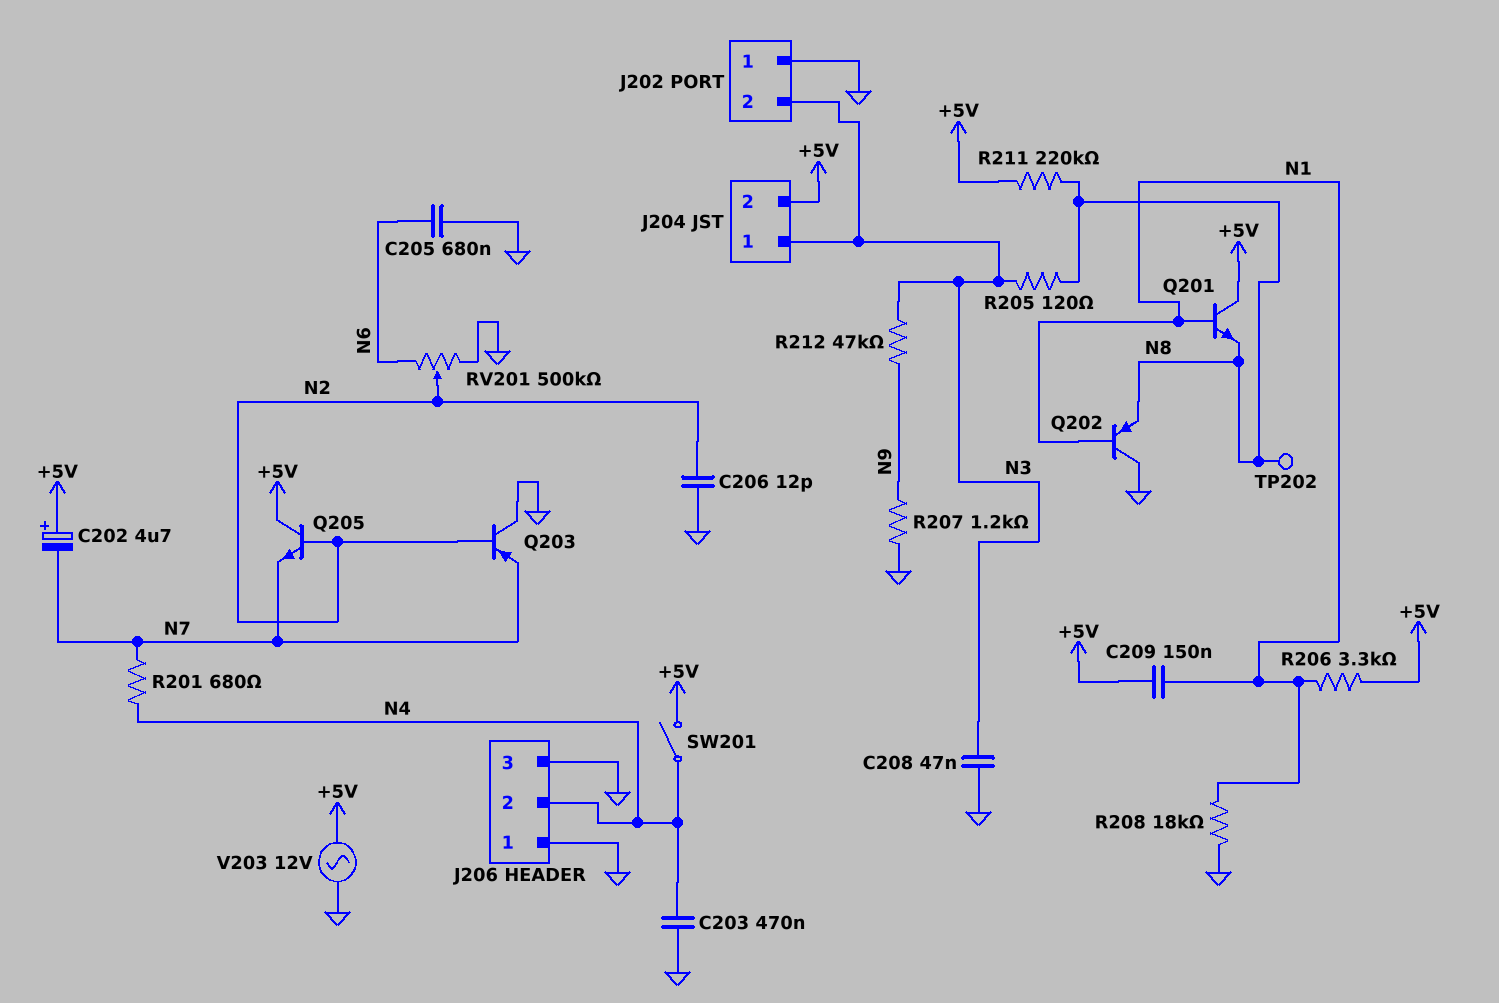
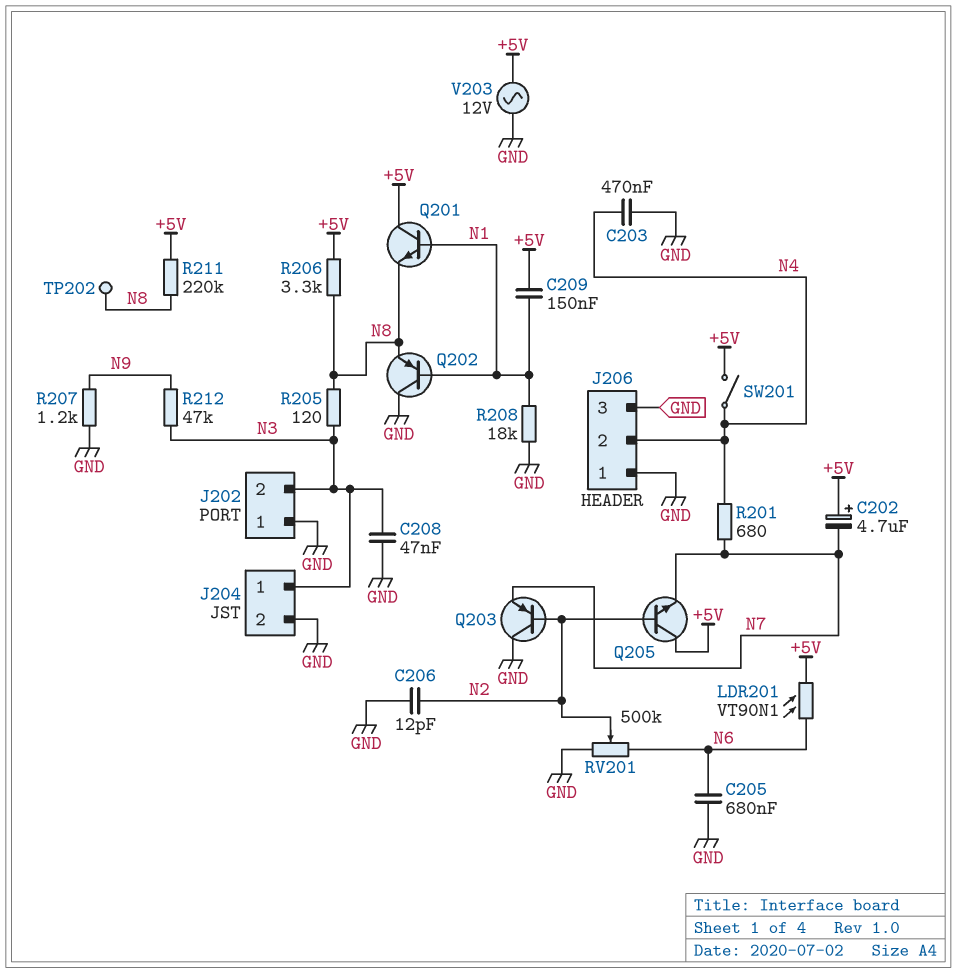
J204 pin 2: +5V -> GND
LDR201: none -> VT90N1 (+5V, N6)
R206: 3.3k (+5V, N1) -> 3.3k (+5V, N8)

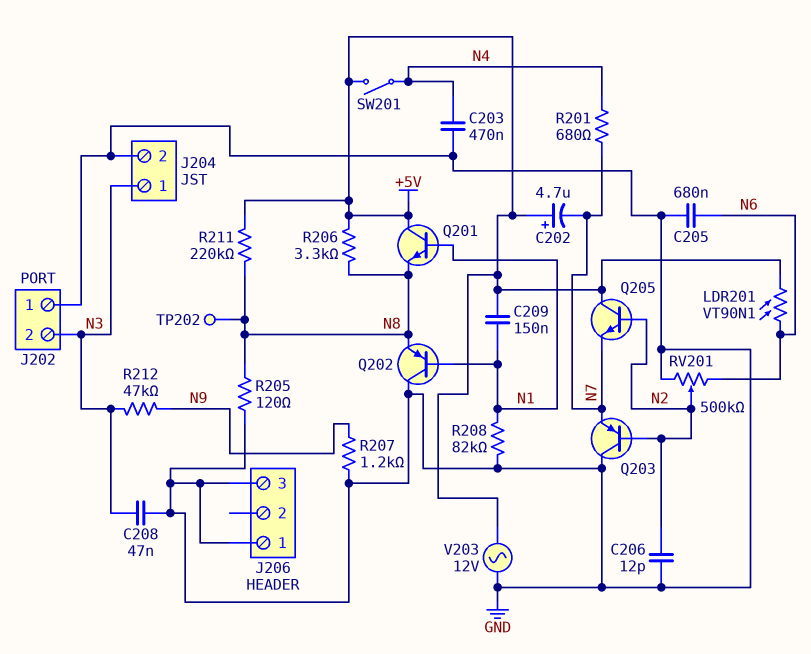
J206 pin 2: N4 -> none
R205: 120 (N3, N8) -> 120 (GND, N8)
R208: 18k (GND, N1) -> 82k (GND, N1)

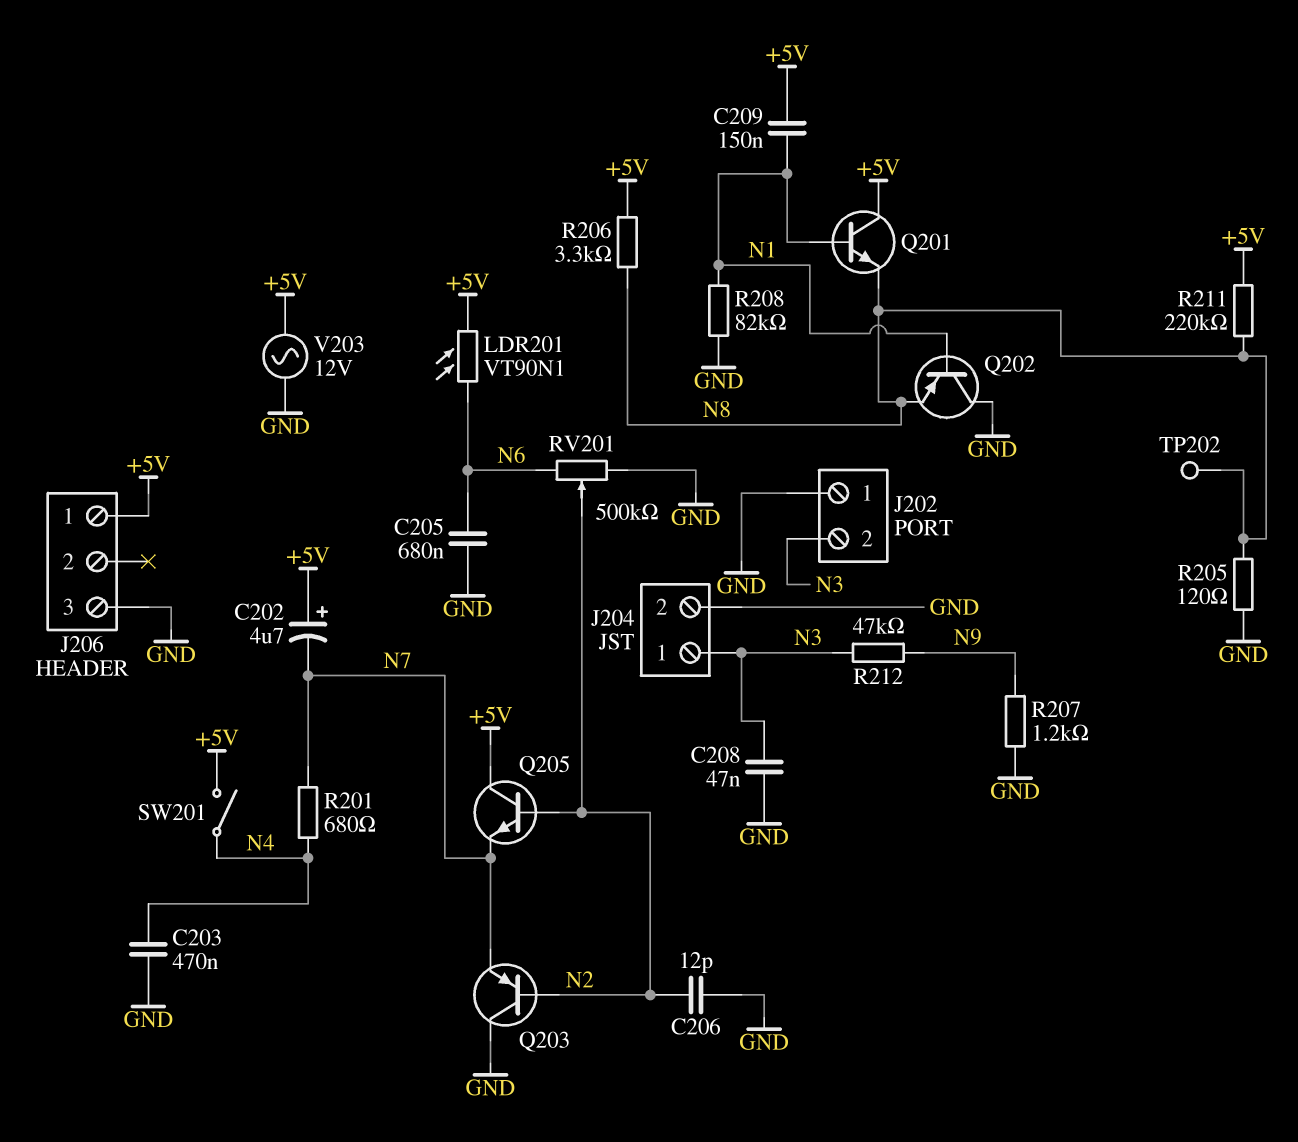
J206 pin 1: GND -> +5V

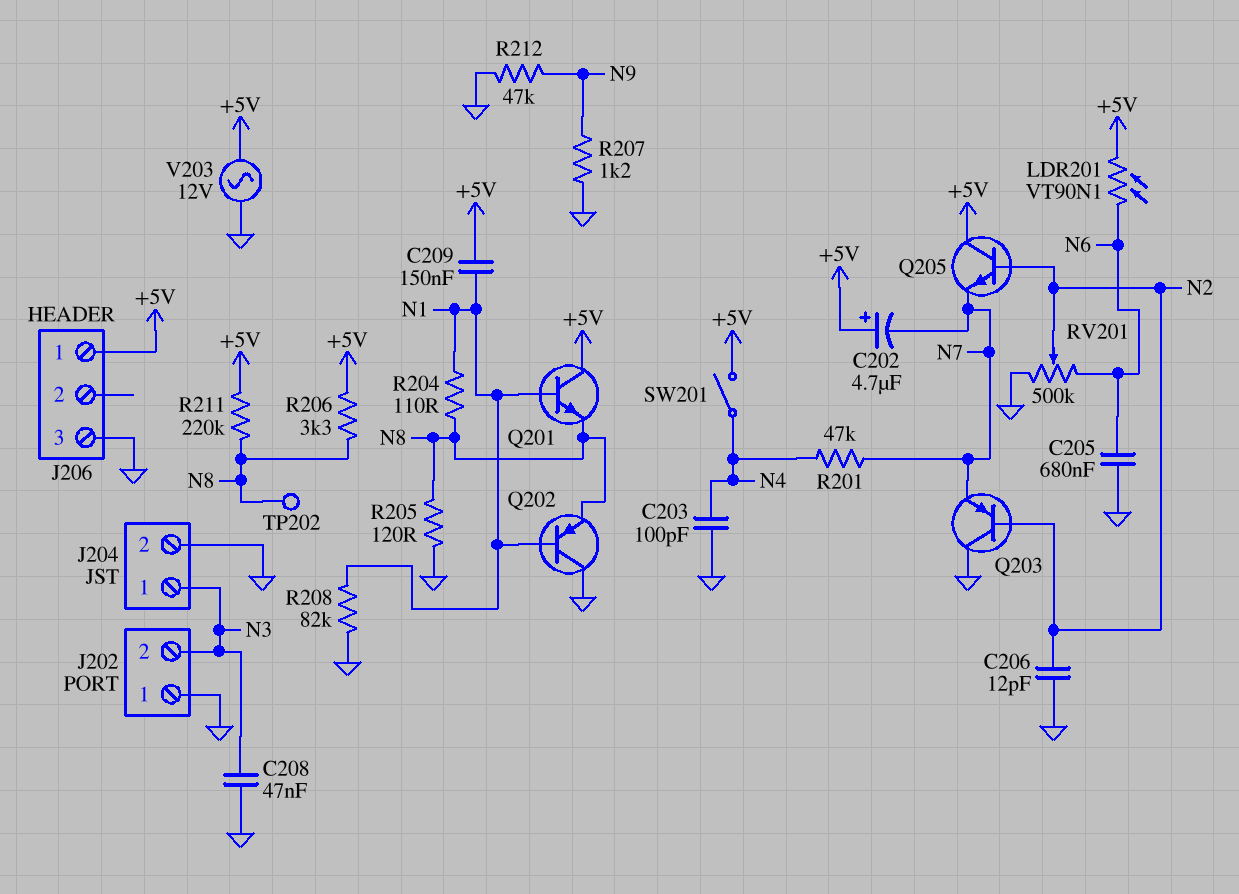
C203: 470nF (GND, N4) -> 100pF (GND, N4)
R201: 680 (N4, N7) -> 47k (N4, N7)
R204: none -> 110 (N1, N8)
R212: 47k (N3, N9) -> 47k (GND, N9)

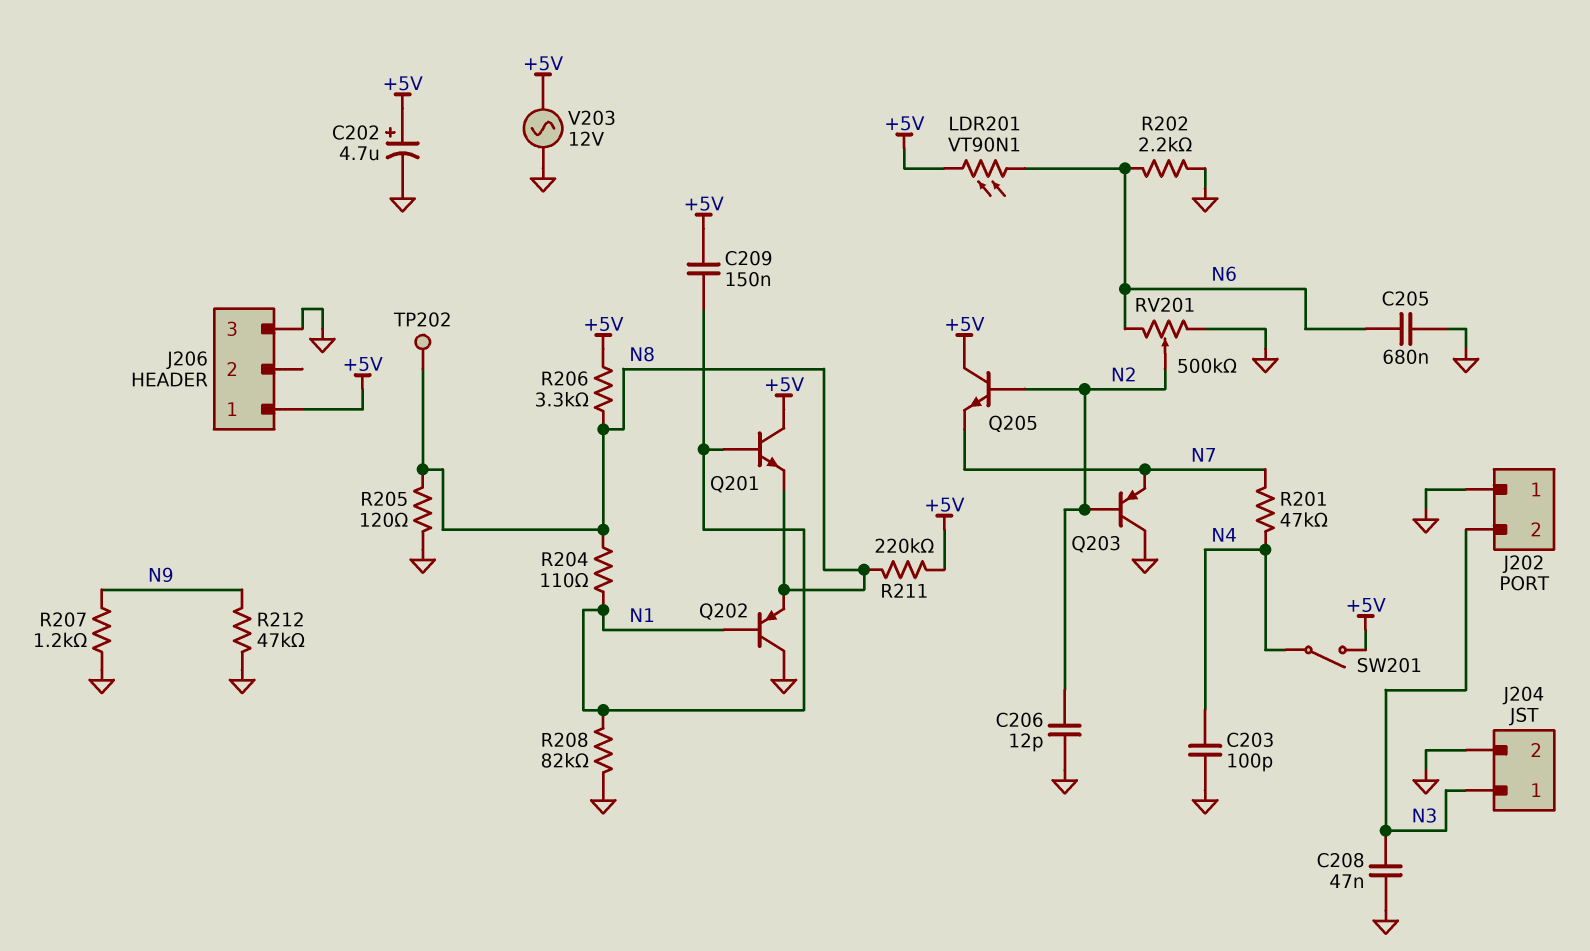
C202: 4.7uF (plus +5V, minus N7) -> 4.7uF (plus +5V, minus GND)
R202: none -> 2.2k (GND, N6)

